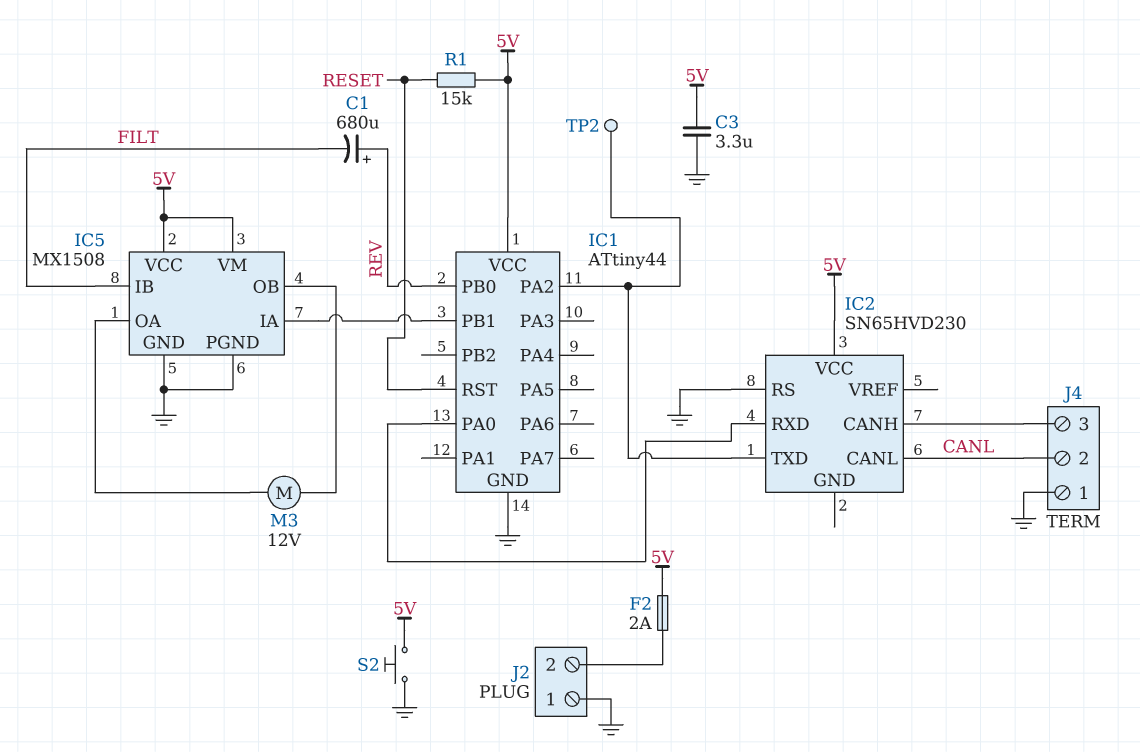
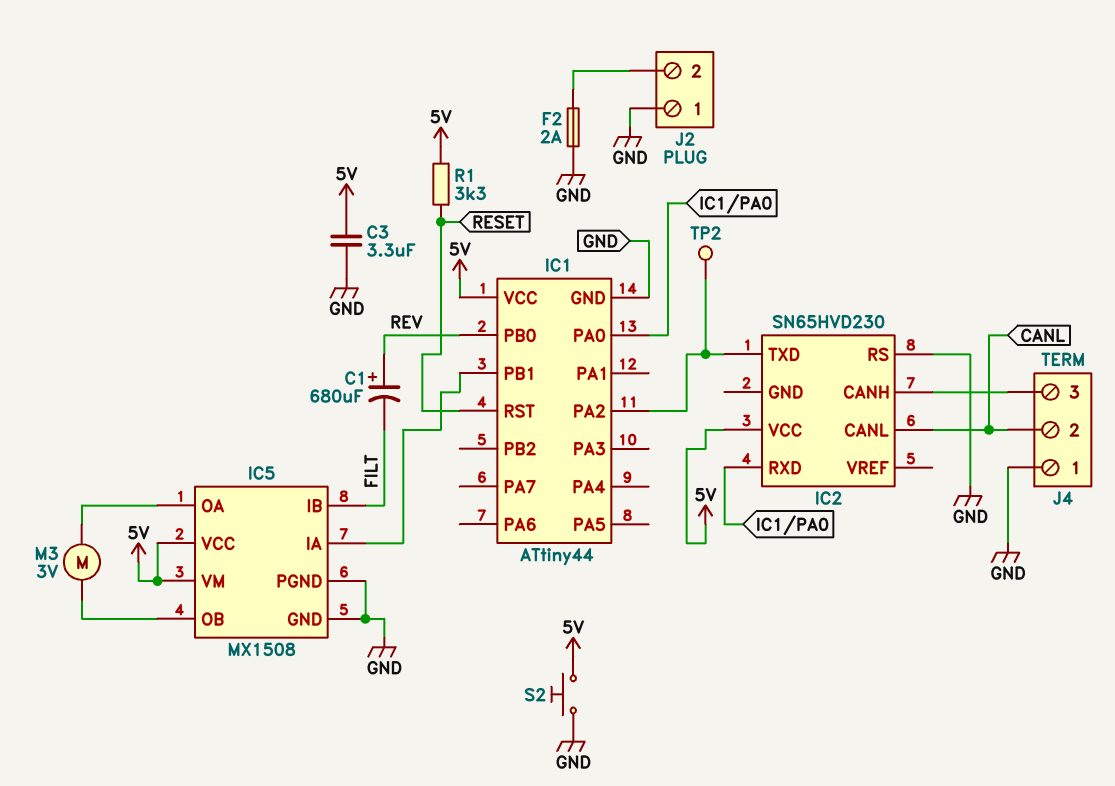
F2: 2A (5V, J2/2) -> 2A (GND, J2/2)
M3: motor 12V (IC5/OA, IC5/OB) -> motor 3V (IC5/OA, IC5/OB)
R1: 15k (5V, RESET) -> 3.3k (5V, RESET)

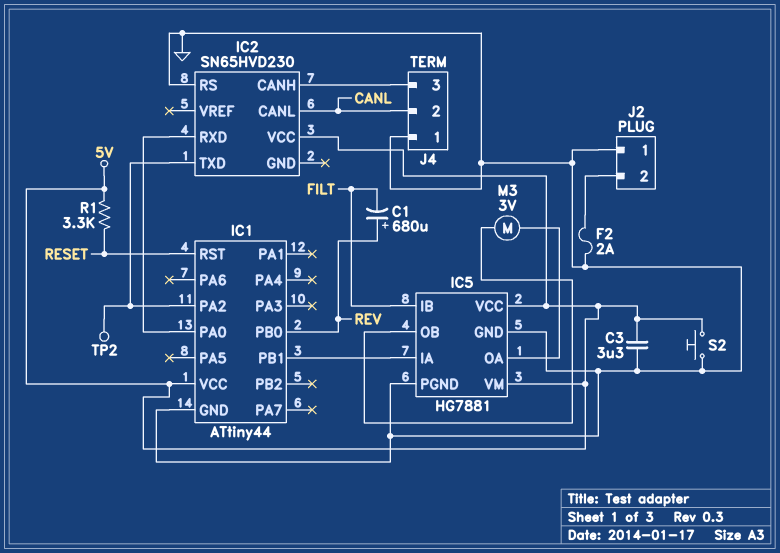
IC5: MX1508 -> HG7881

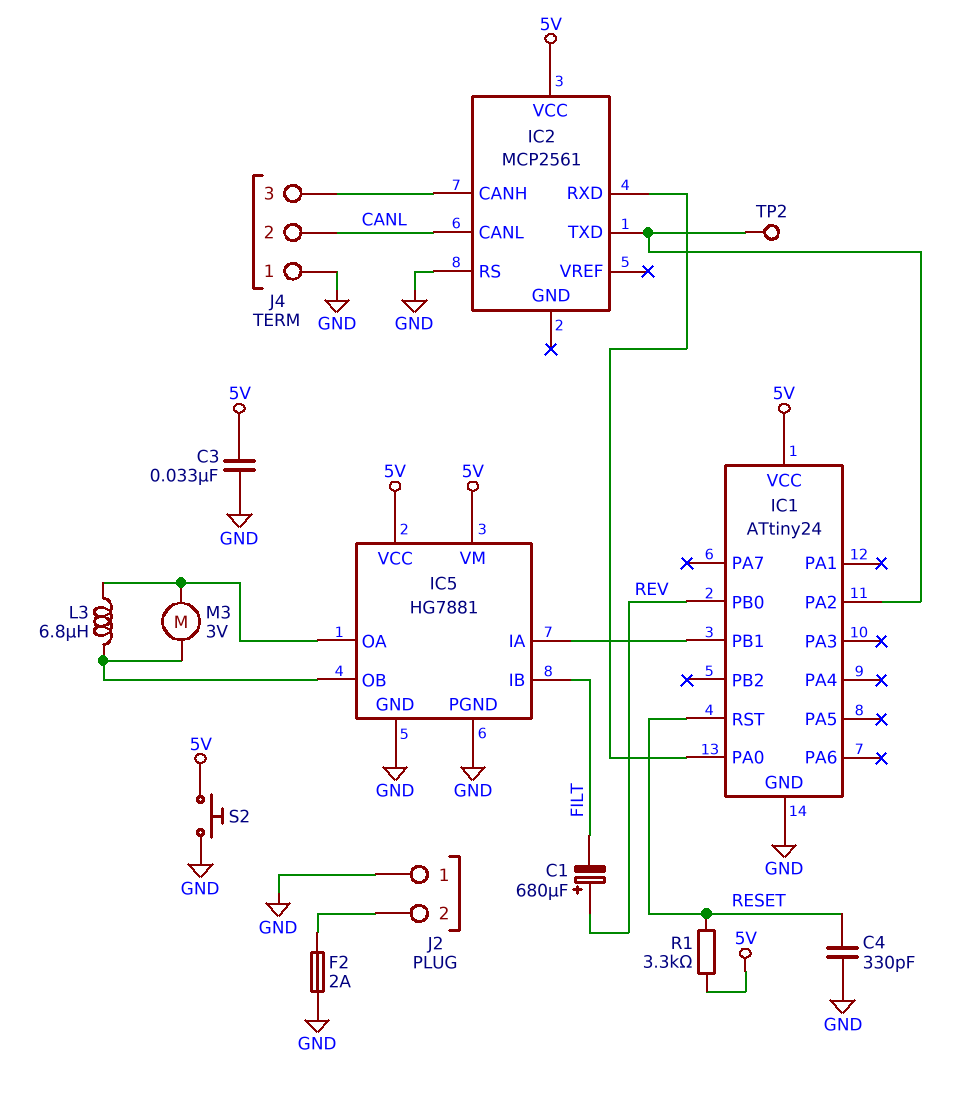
C3: 3.3uF (5V, GND) -> 33nF (5V, GND)
C4: none -> 330pF (GND, RESET)
IC1: ATtiny44 -> ATtiny24
IC2: SN65HVD230 -> MCP2561
L3: none -> 6.8uH (IC5/OA, IC5/OB)

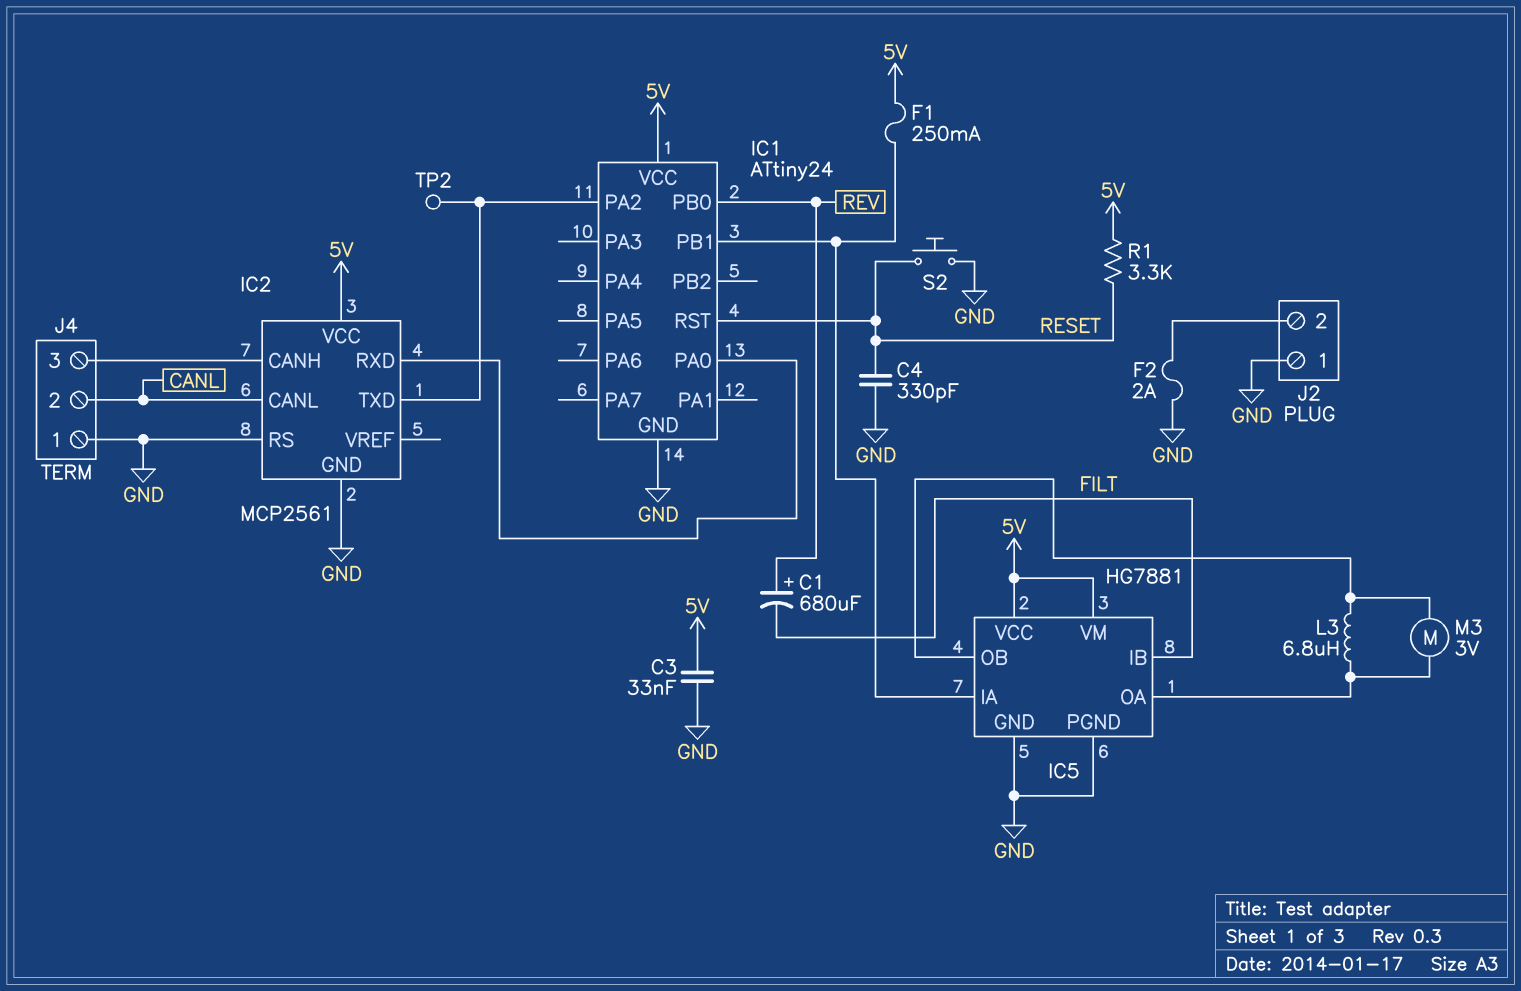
F1: none -> 250mA (5V, IC1/PB1)
IC2 pin GND: none -> GND
S2: button (5V, GND) -> button (GND, RESET)

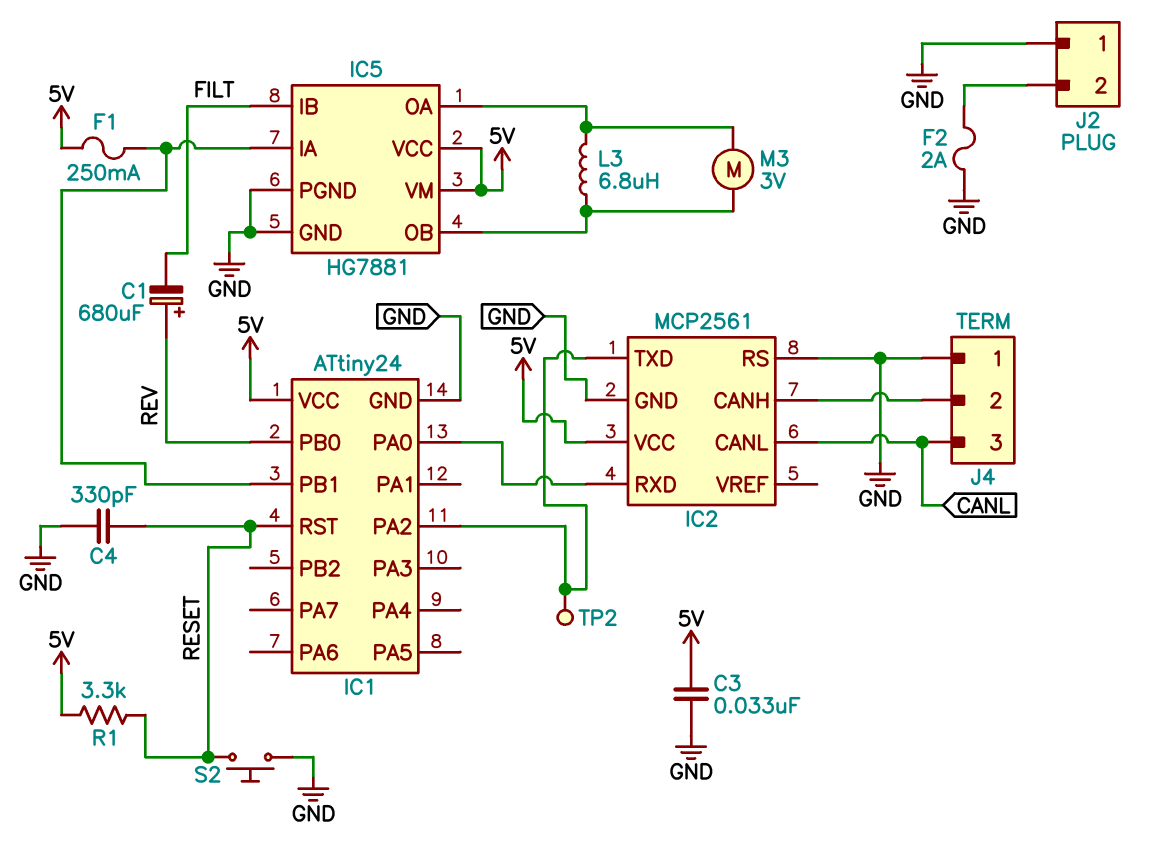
J4 pin 2: CANL -> IC2/CANH
J4 pin 3: IC2/CANH -> CANL

